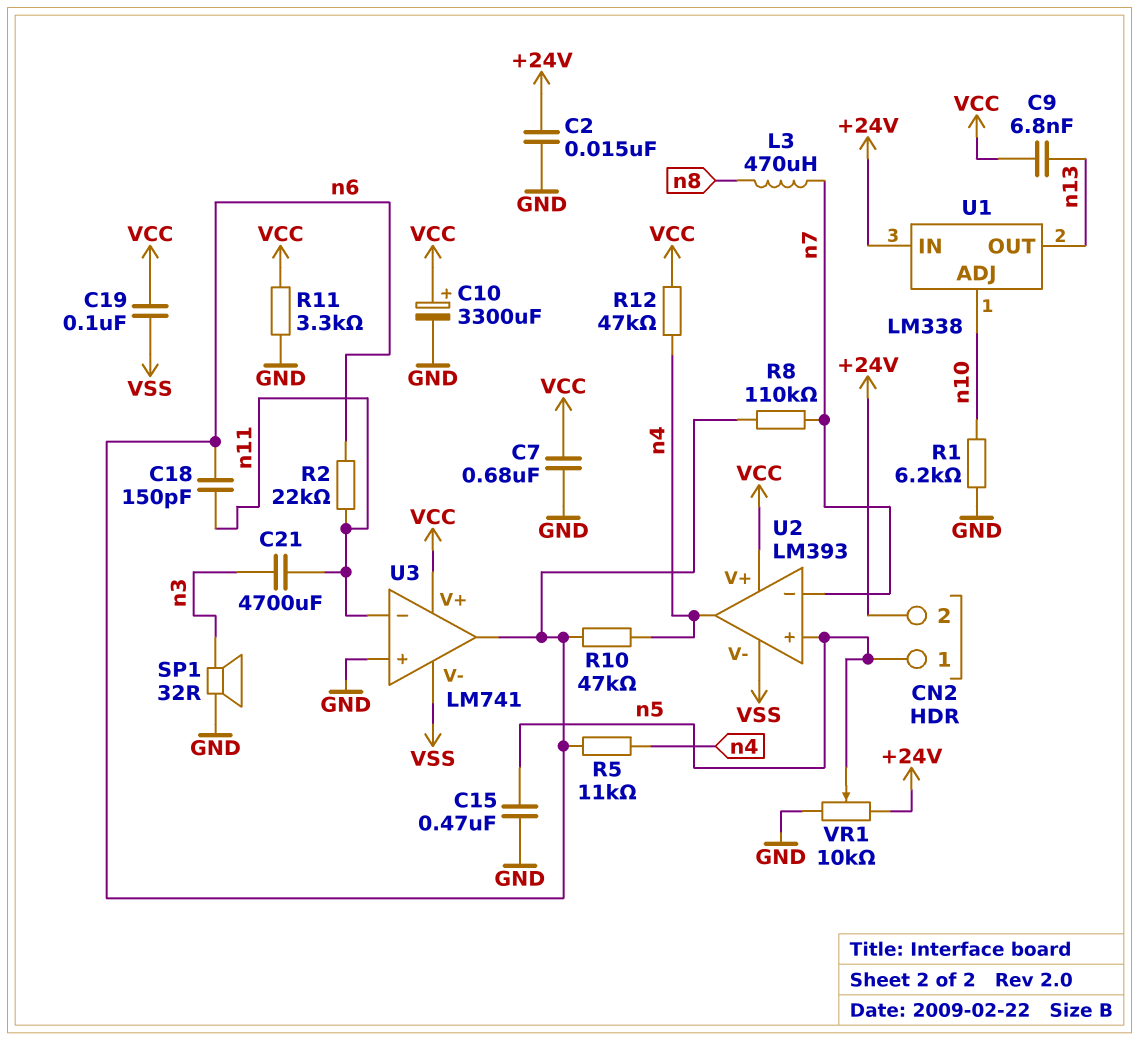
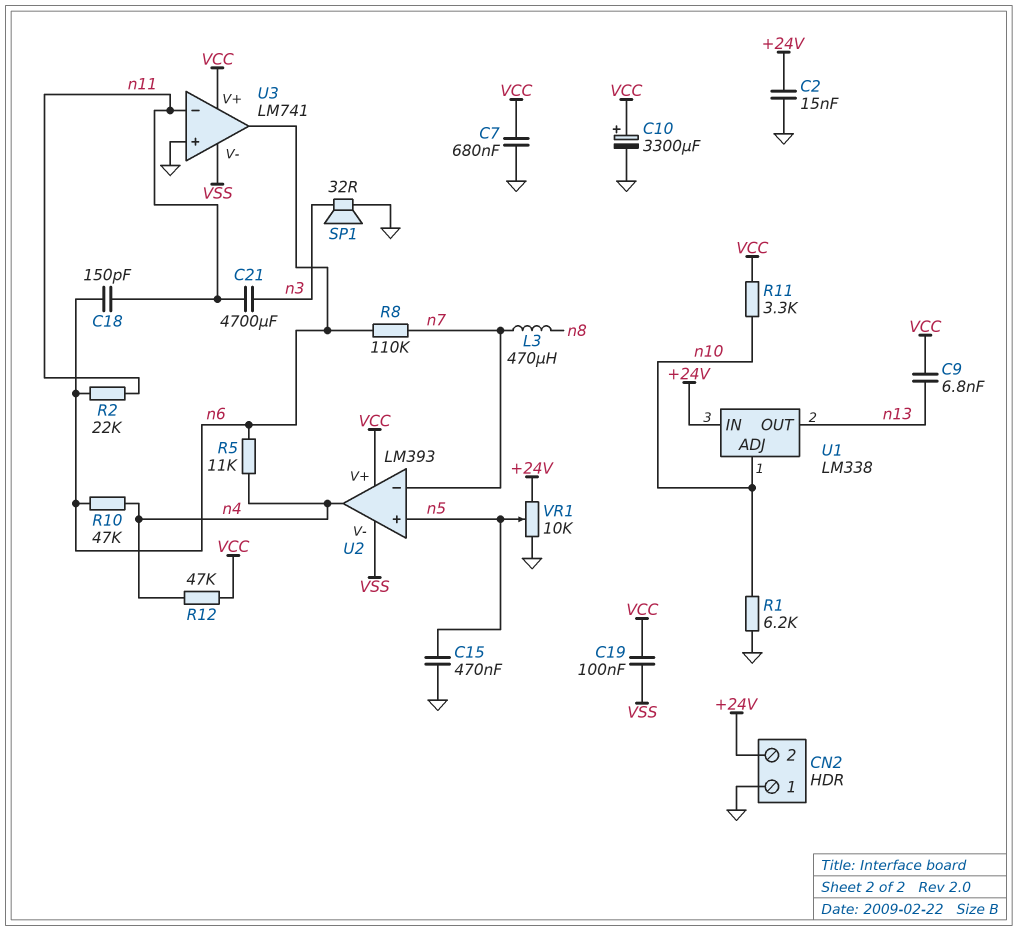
CN2 pin 1: n5 -> GND
R11: 3.3k (GND, VCC) -> 3.3k (VCC, n10)

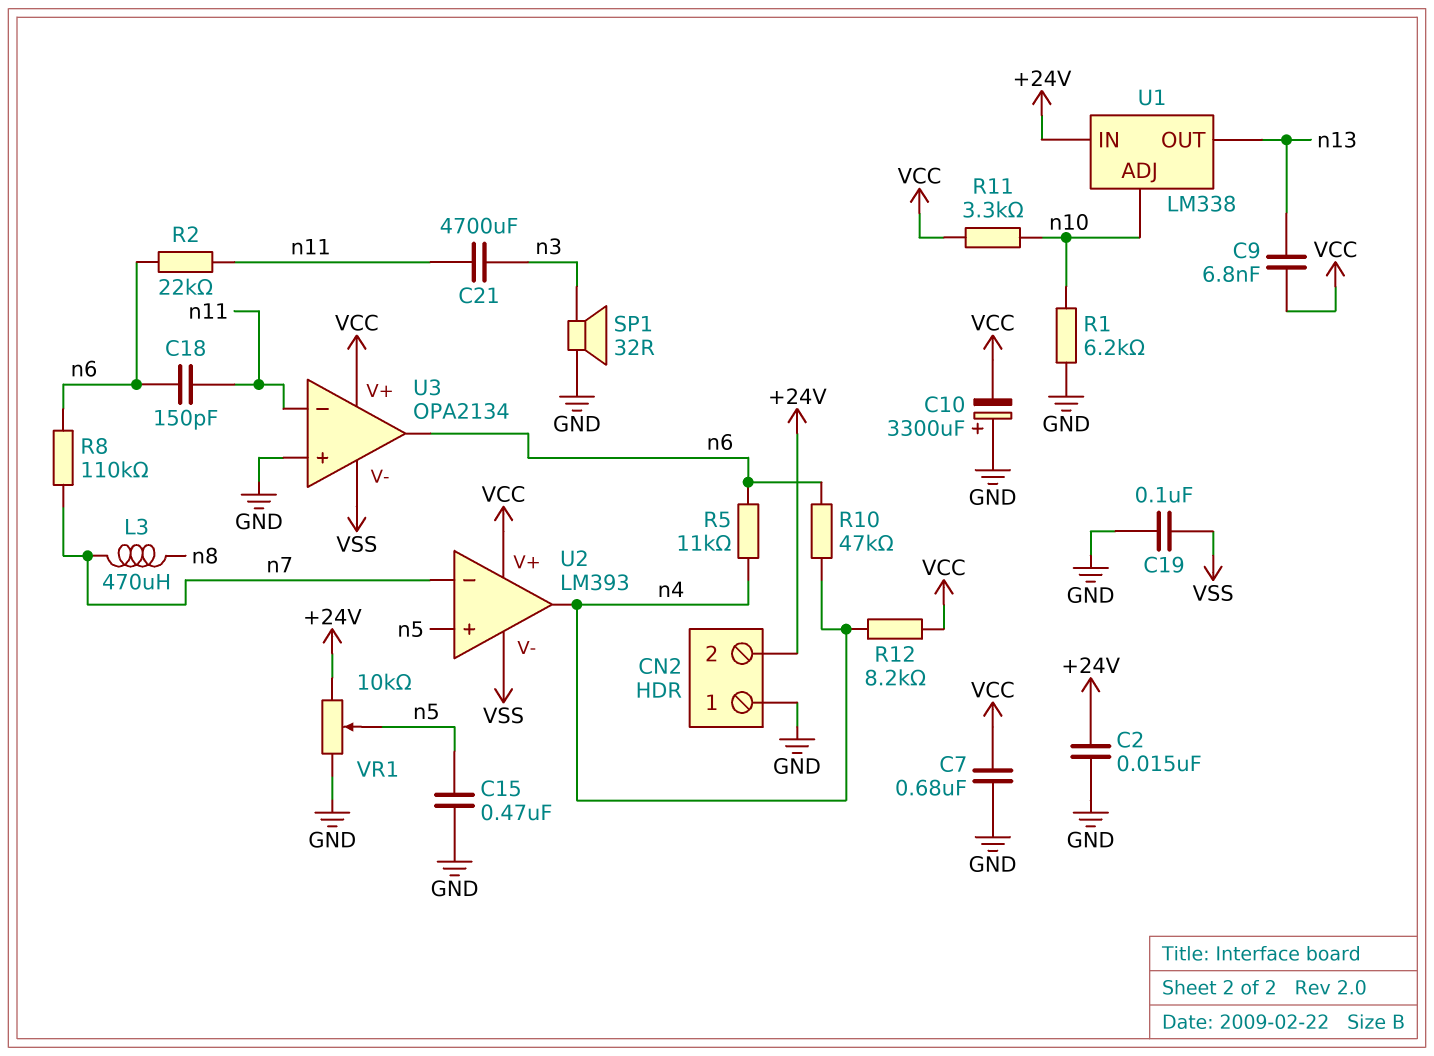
C10: 3300uF (plus VCC, minus GND) -> 3300uF (plus GND, minus VCC)
C19: 100nF (VCC, VSS) -> 100nF (GND, VSS)
R12: 47k (VCC, n4) -> 8.2k (VCC, n4)
U3: LM741 -> OPA2134

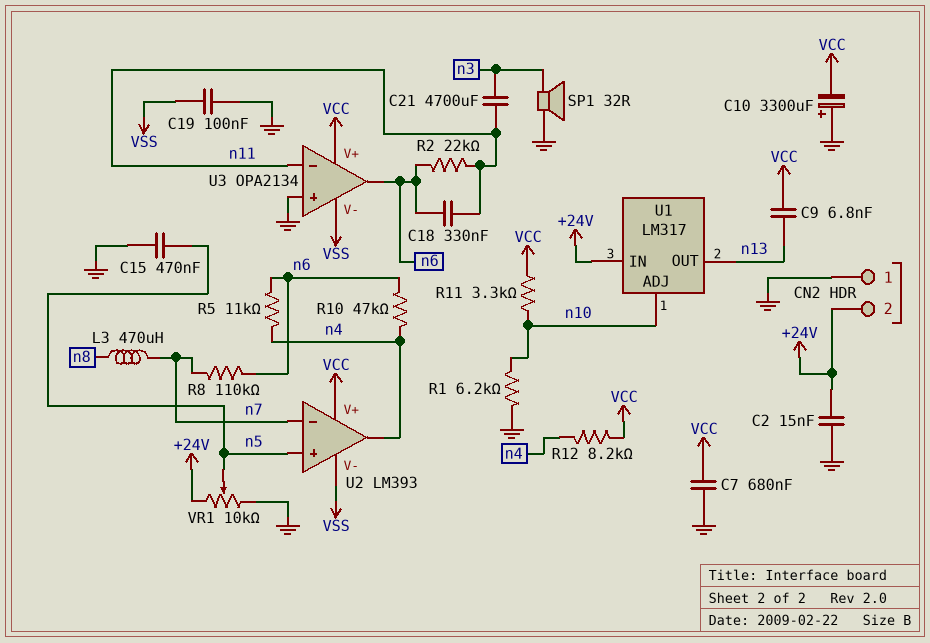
C18: 150pF (n6, n11) -> 330nF (n6, n11)
U1: LM338 -> LM317

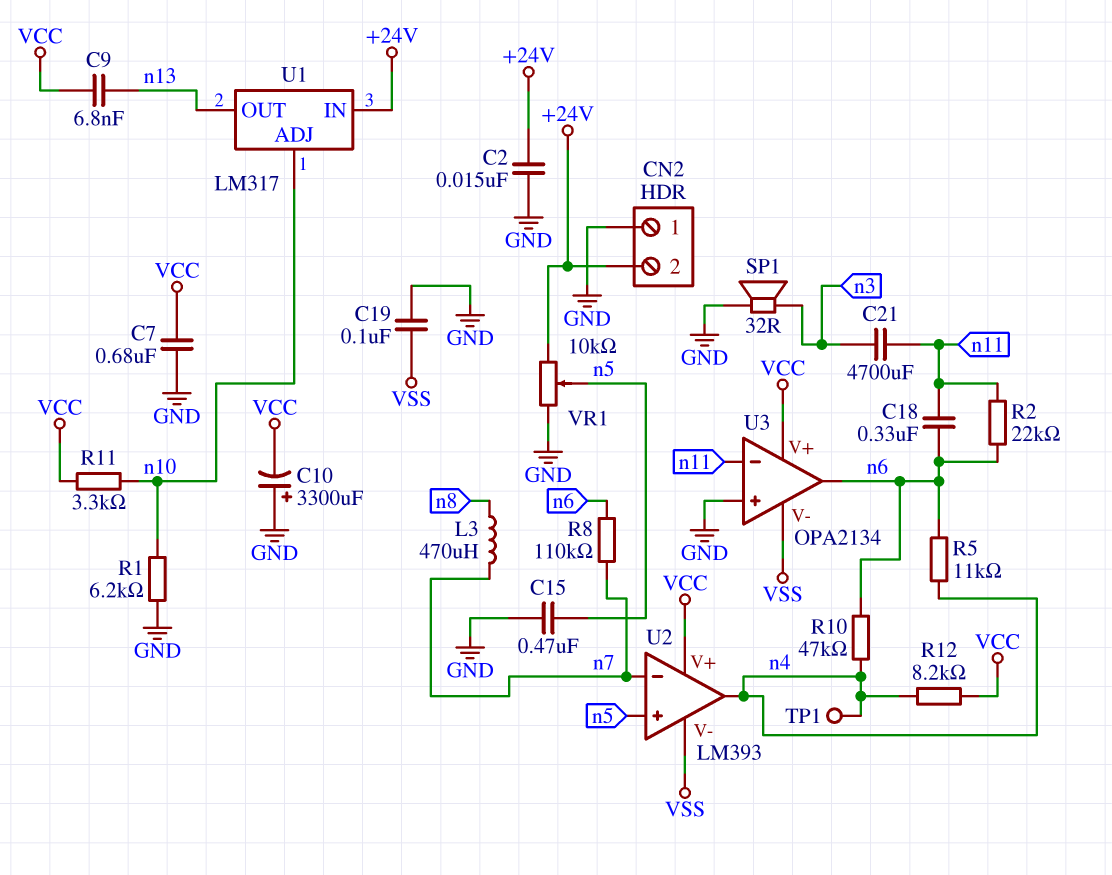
TP1: none -> test point (n4)

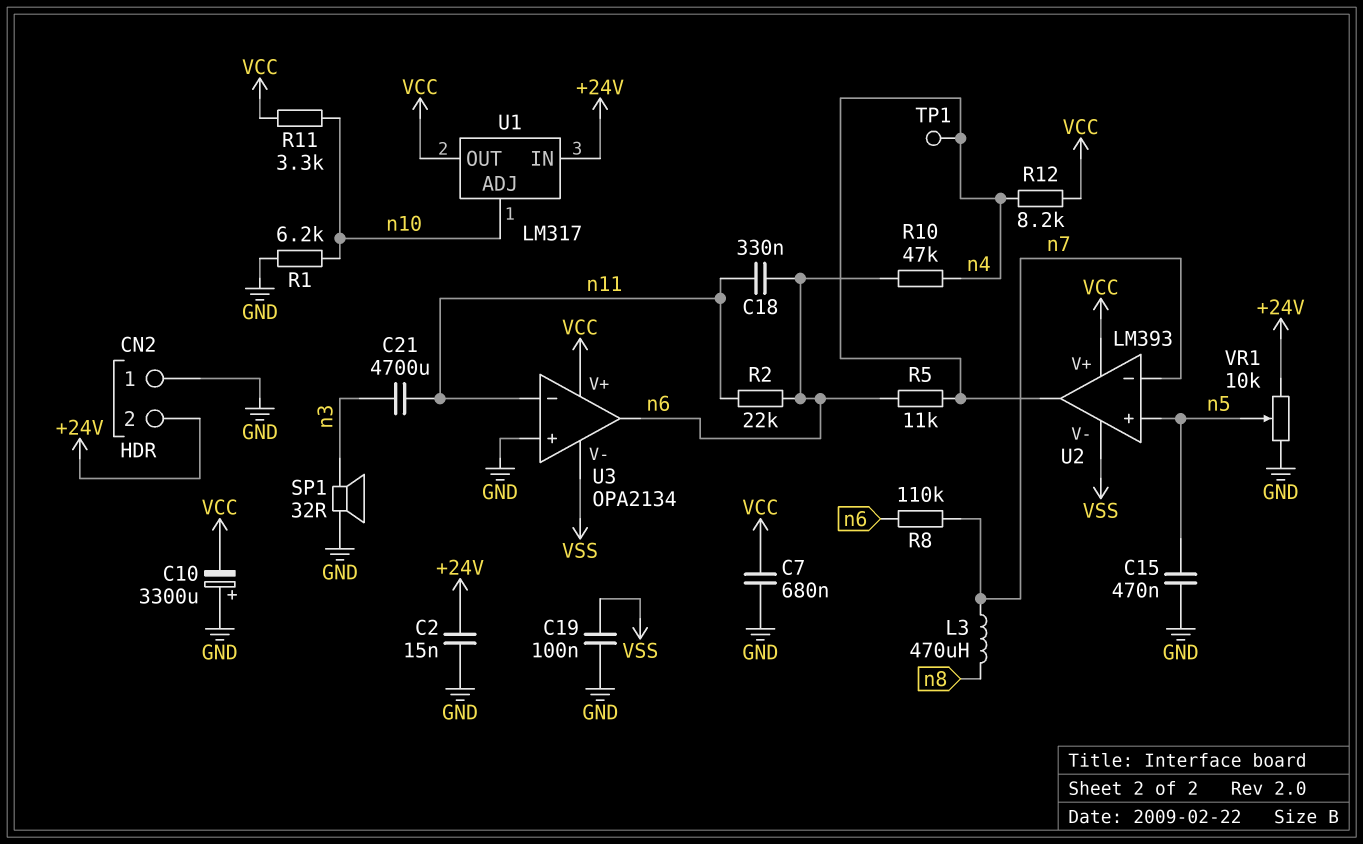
C9: 6.8nF (VCC, n13) -> none
U1 pin OUT: n13 -> VCC

